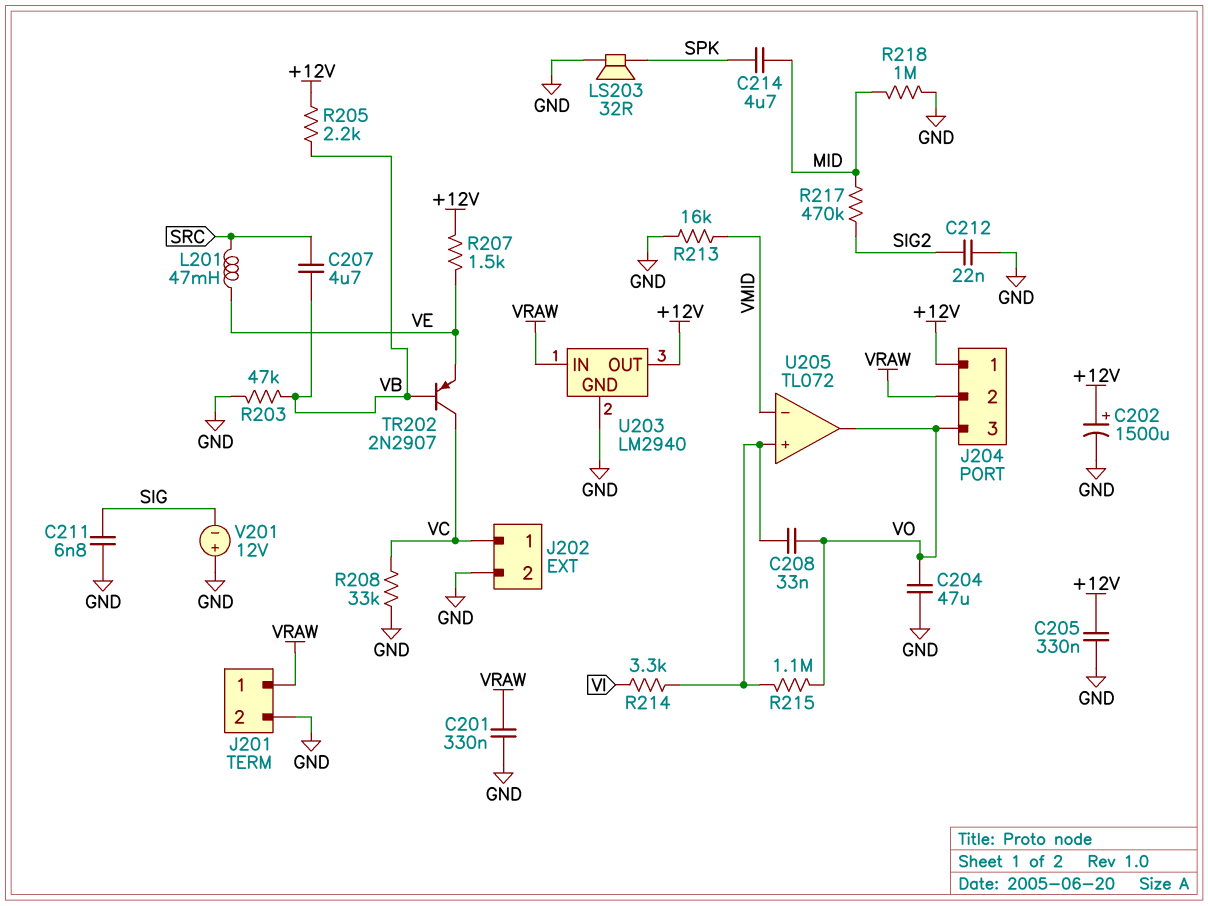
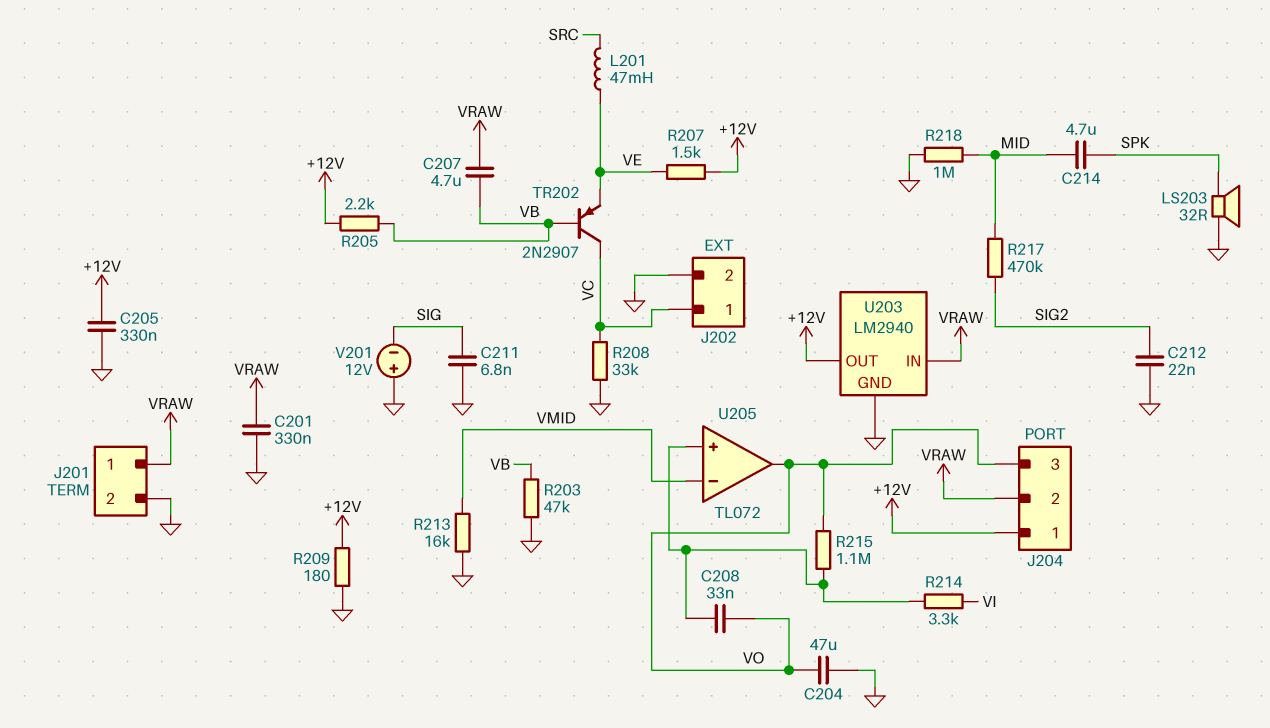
C202: 1500uF (plus +12V, minus GND) -> none
C207: 4.7uF (SRC, VB) -> 4.7uF (VB, VRAW)
R209: none -> 180 (+12V, GND)

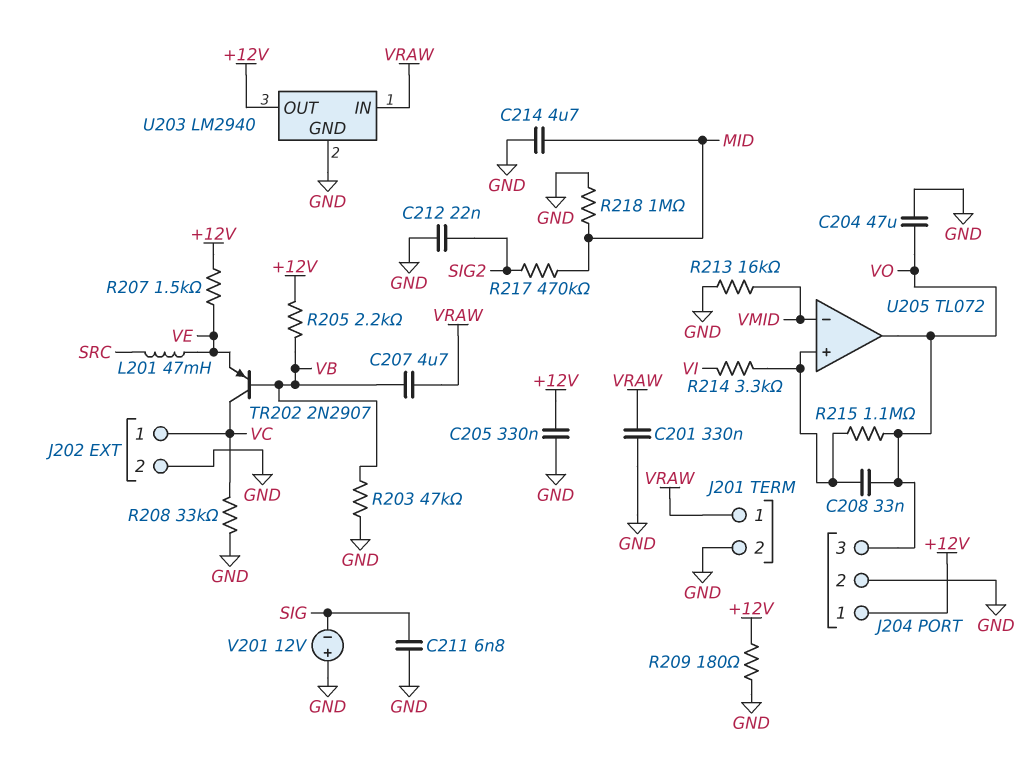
C214: 4.7uF (MID, SPK) -> 4.7uF (GND, MID)
J204 pin 2: VRAW -> GND
LS203: speaker 32R (GND, SPK) -> none

